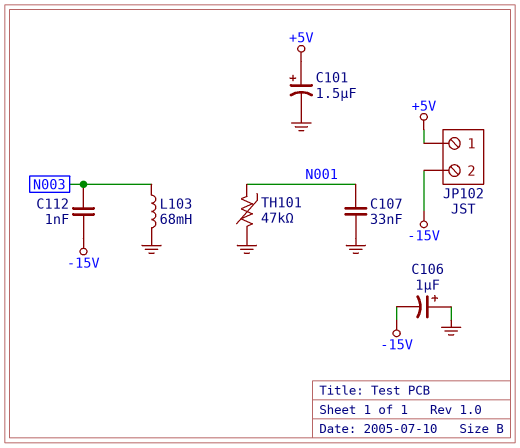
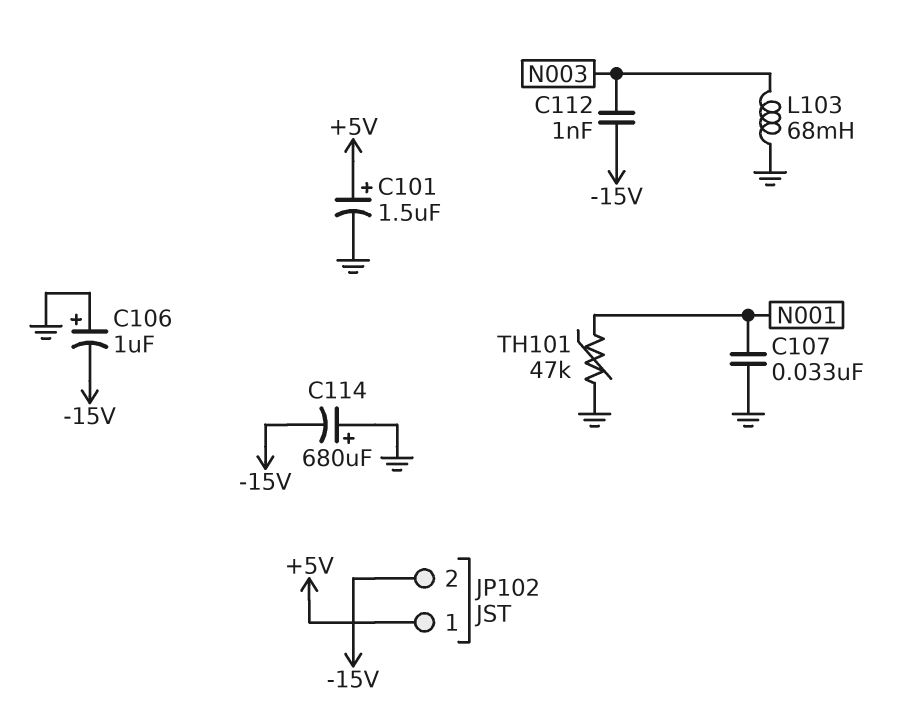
C114: none -> 680uF (plus GND, minus -15V)

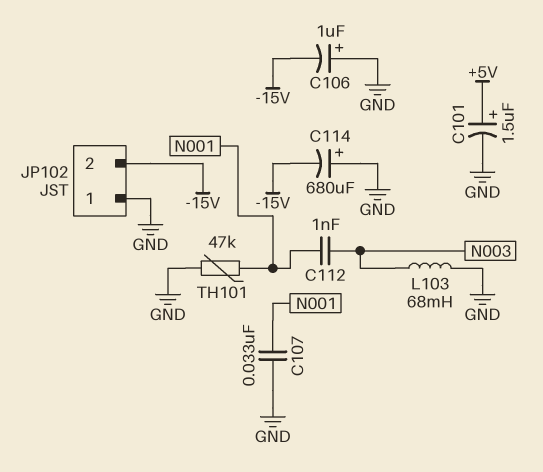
C112: 1nF (-15V, N003) -> 1nF (N001, N003)
JP102 pin 1: +5V -> GND

